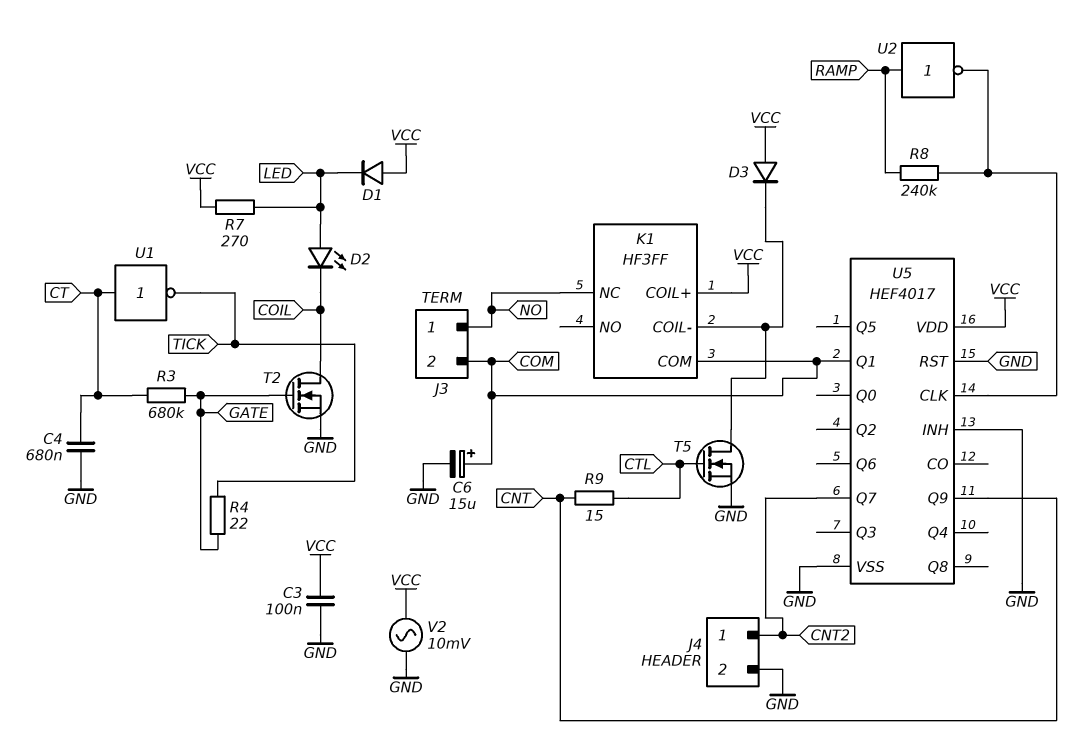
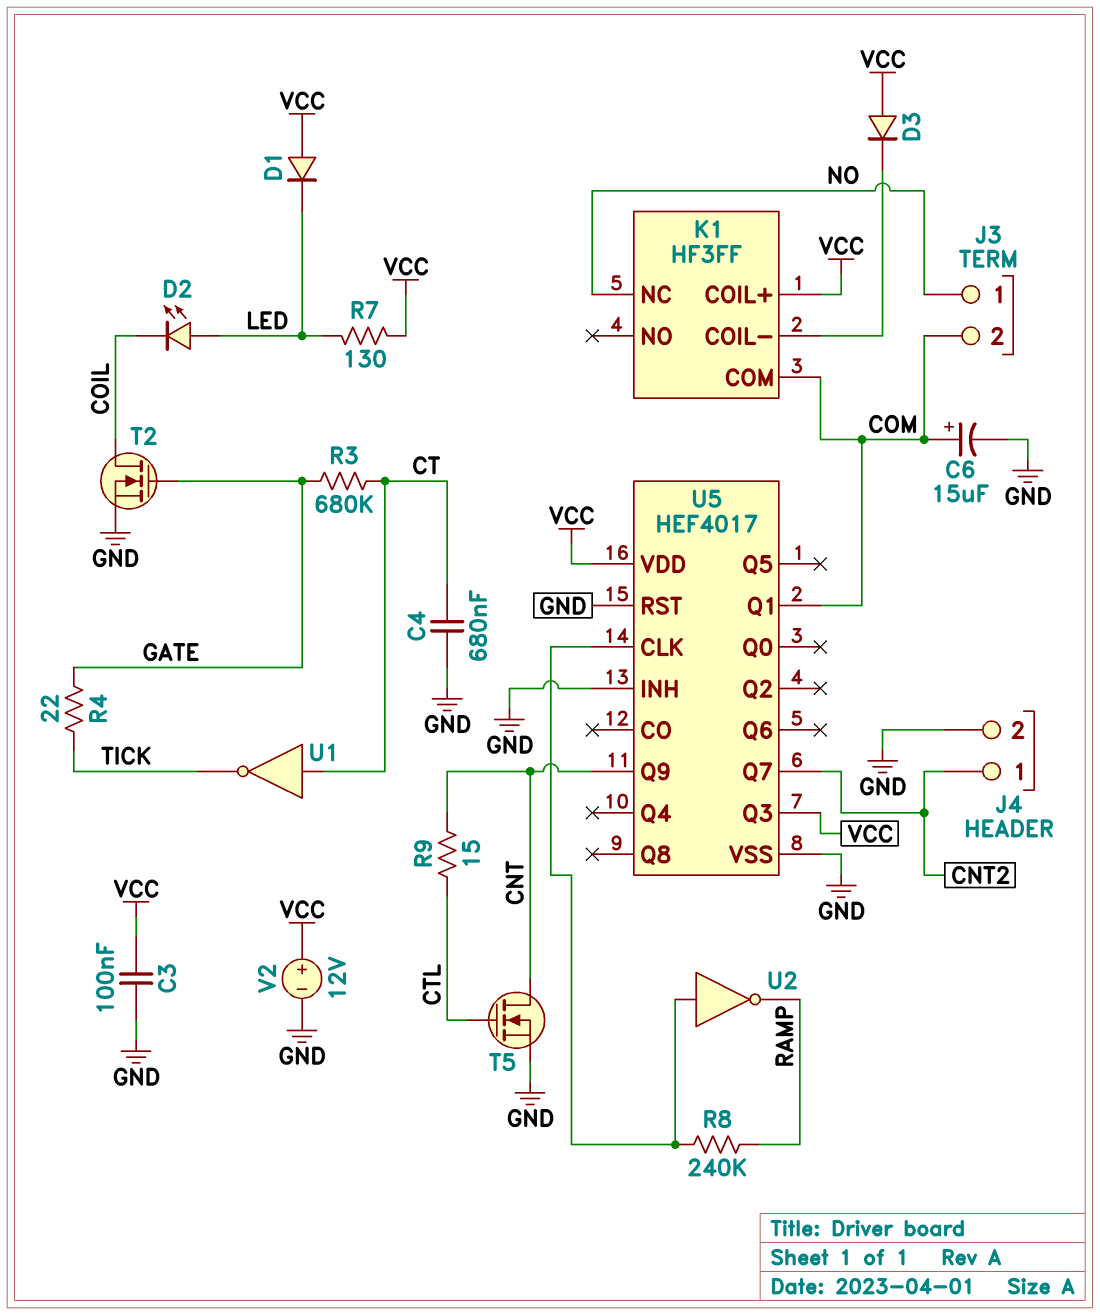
R7: 270 (LED, VCC) -> 130 (LED, VCC)
T5: NMOS (G CTL, D K1/COIL-, S GND) -> NMOS (G CTL, D CNT, S GND)
U2: NOT (in RAMP, out U5/CLK) -> NOT (in U5/CLK, out RAMP)
U5 pin Q3: none -> VCC
V2: AC 10mV (GND, VCC) -> 12V (plus VCC, minus GND)

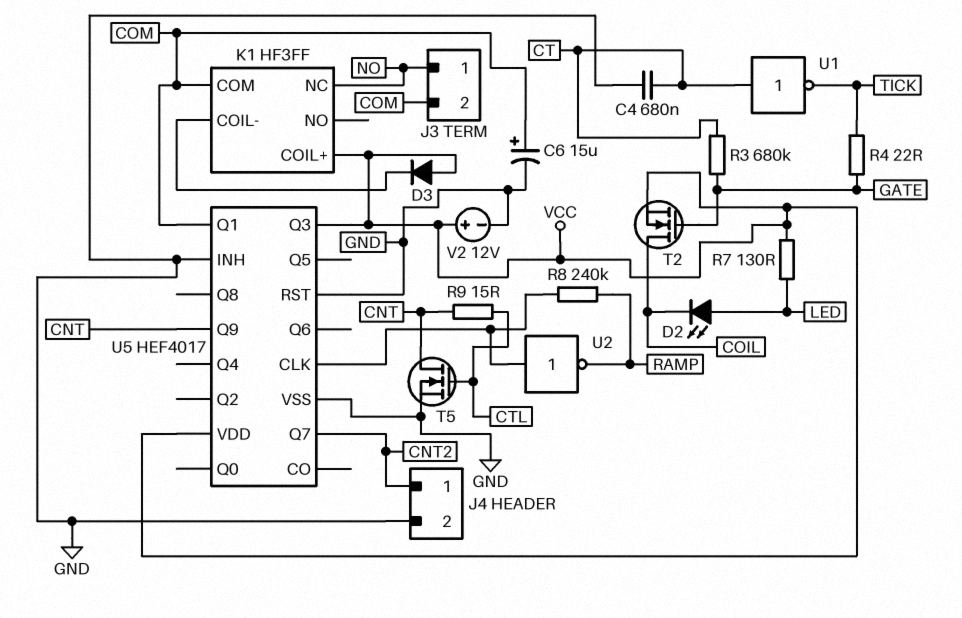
C3: 100nF (GND, VCC) -> none
D1: diode (A VCC, K LED) -> none
T2: NMOS (G GATE, D COIL, S GND) -> NMOS (G GATE, D COIL, S VCC)

